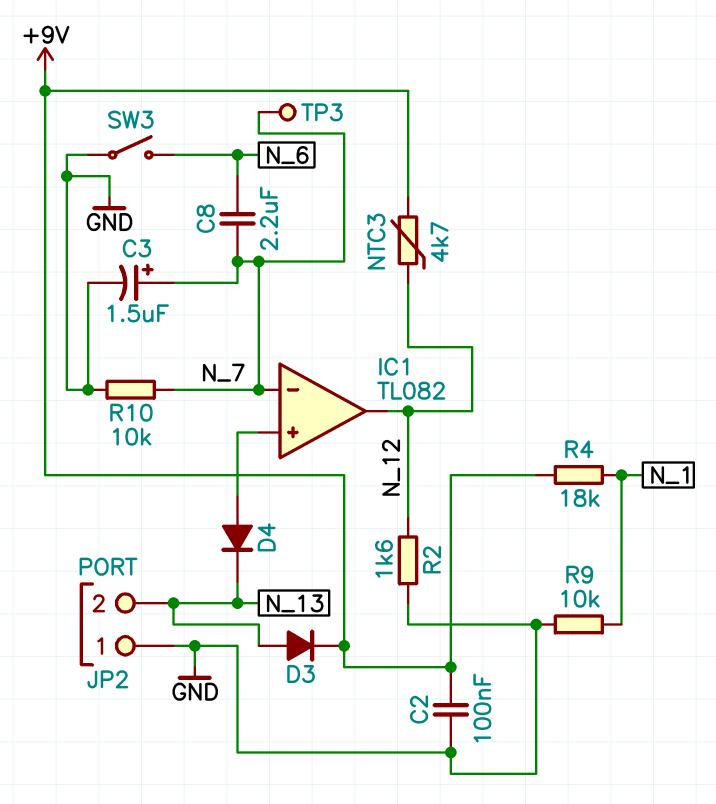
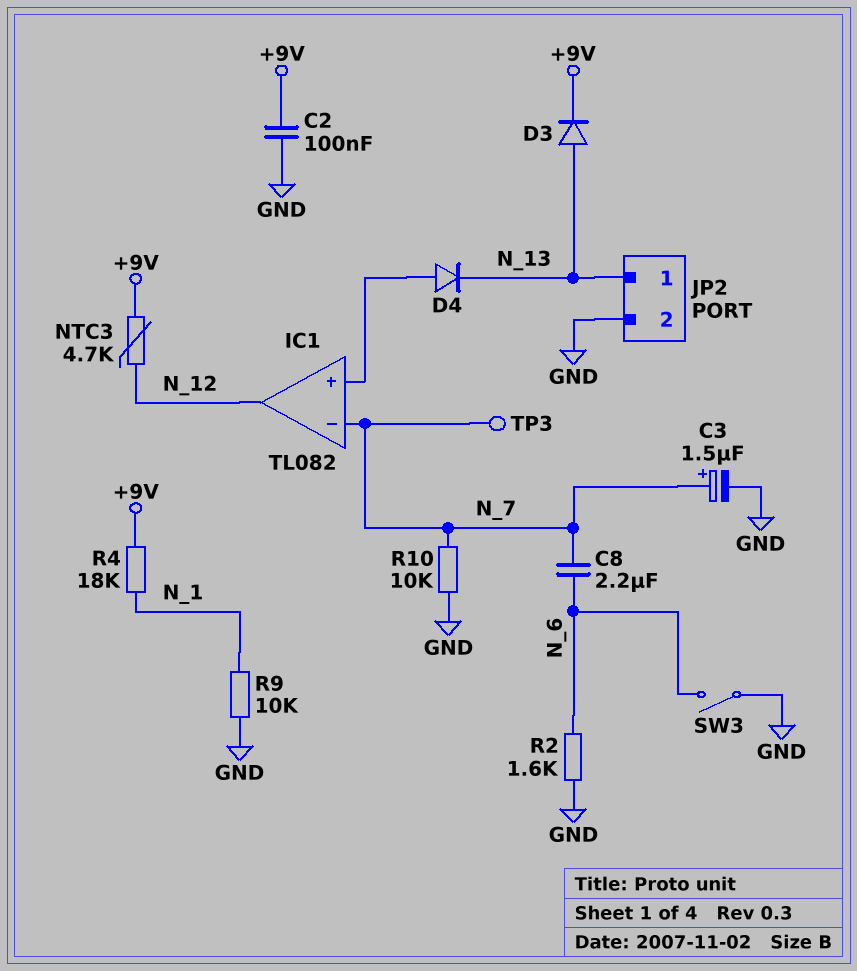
JP2 pin 1: GND -> N_13
JP2 pin 2: N_13 -> GND
R2: 1.6k (GND, N_12) -> 1.6k (GND, N_6)

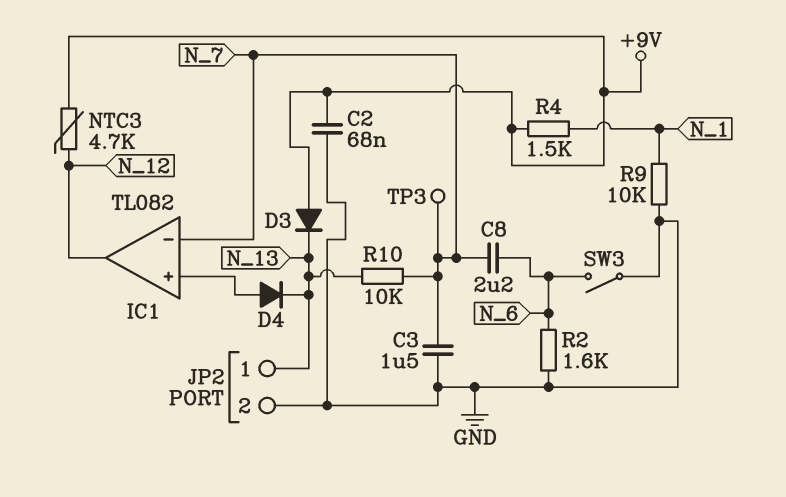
C2: 100nF (+9V, GND) -> 68nF (+9V, GND)
C3: 1.5uF (plus N_7, minus GND) -> 1.5uF (GND, N_7)
D3: diode (A N_13, K +9V) -> diode (A +9V, K N_13)
R4: 18k (+9V, N_1) -> 1.5k (+9V, N_1)
R10: 10k (GND, N_7) -> 10k (N_7, N_13)

